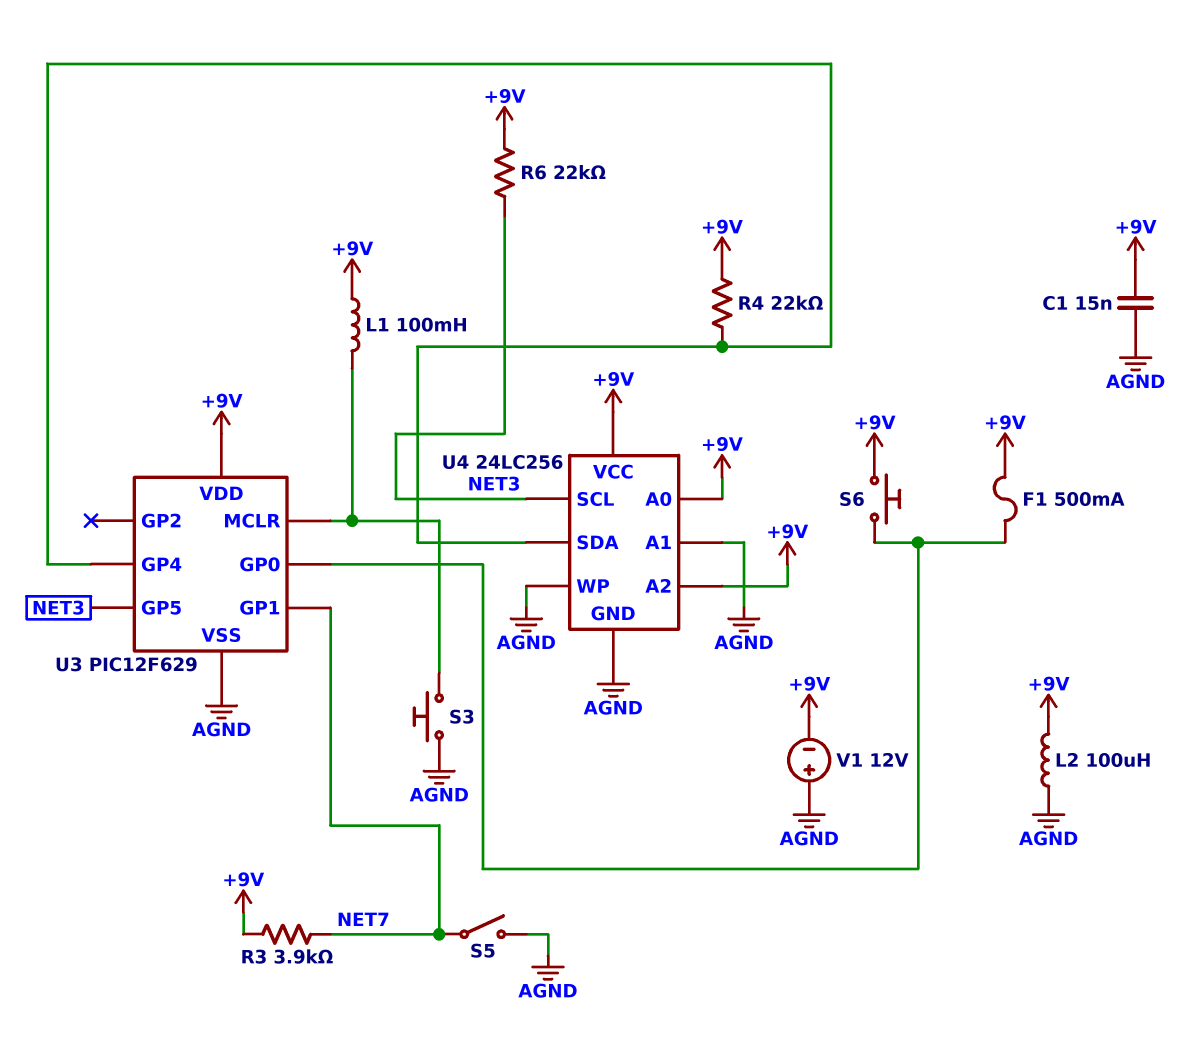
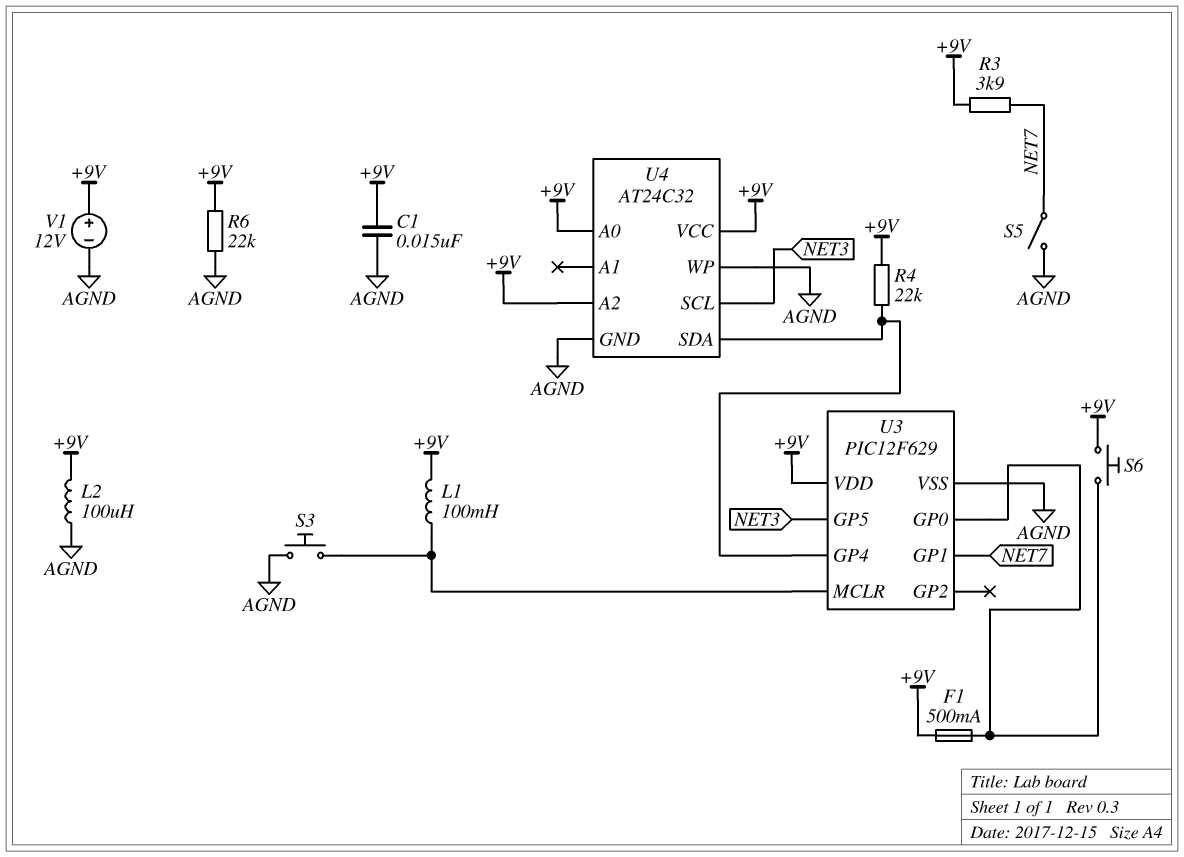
R6: 22k (+9V, NET3) -> 22k (+9V, AGND)
U4: 24LC256 -> AT24C32
U4 pin A1: AGND -> none
V1: 12V (plus AGND, minus +9V) -> 12V (plus +9V, minus AGND)

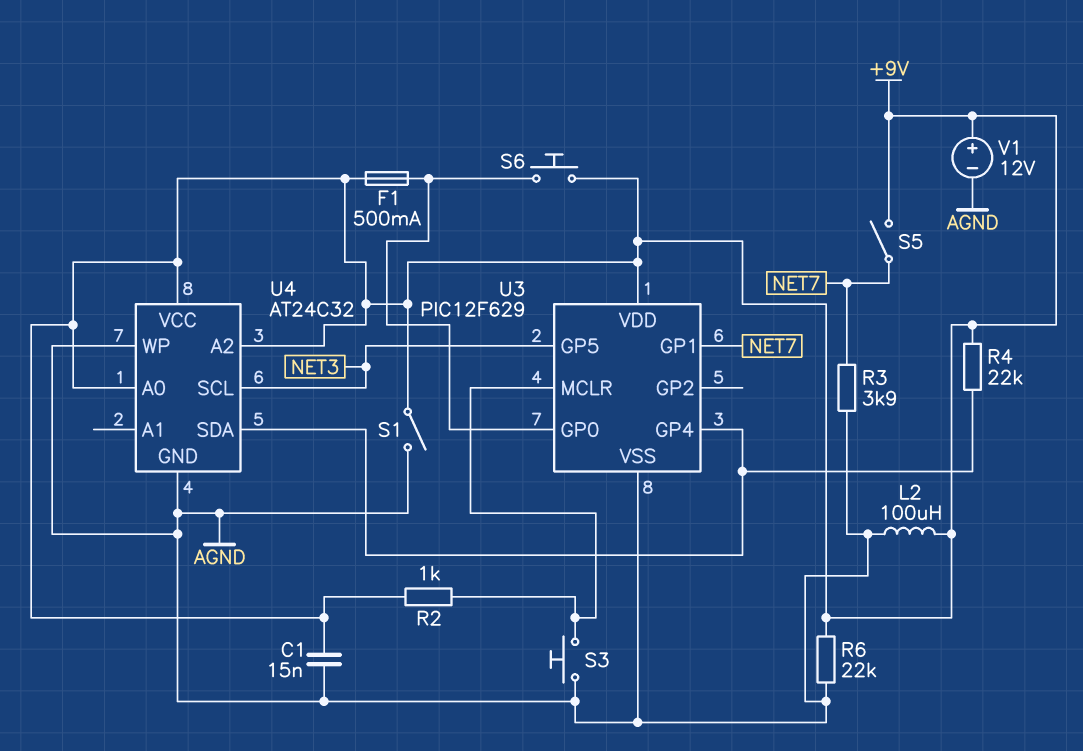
L1: 100mH (+9V, U3/MCLR) -> none
R2: none -> 1k (+9V, U3/MCLR)
R3: 3.9k (+9V, NET7) -> 3.9k (AGND, NET7)
S1: none -> switch (+9V, AGND)
S5: switch (AGND, NET7) -> switch (+9V, NET7)

